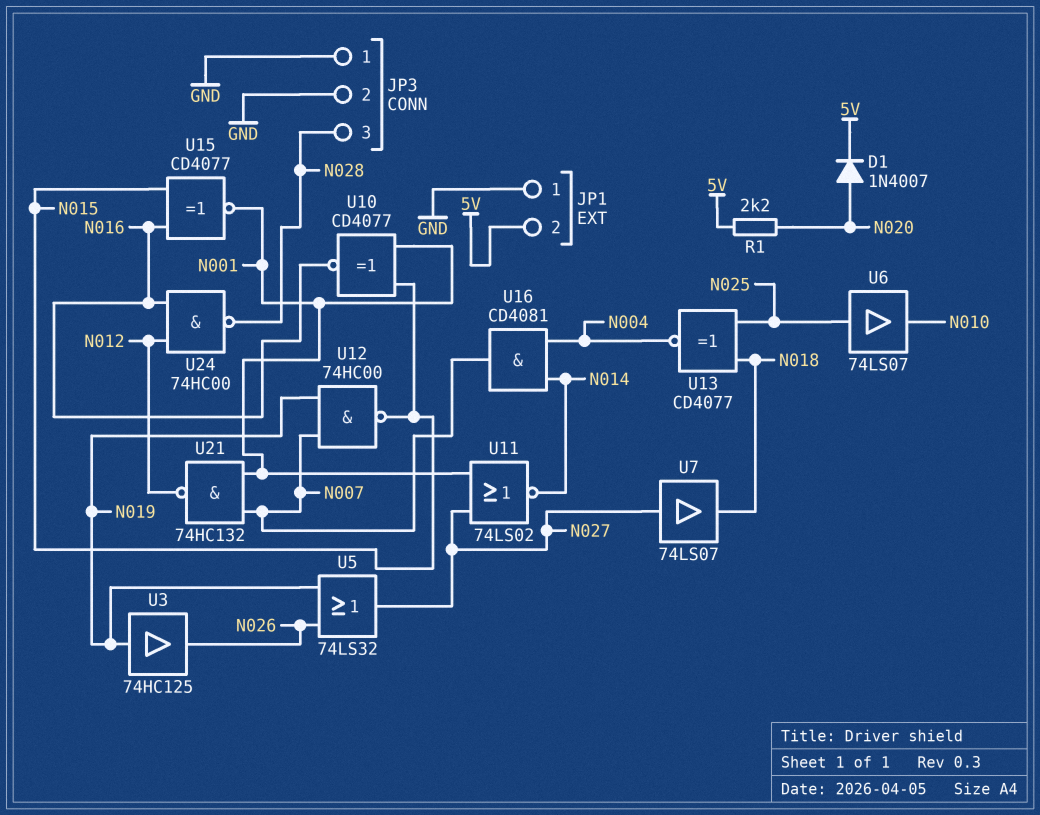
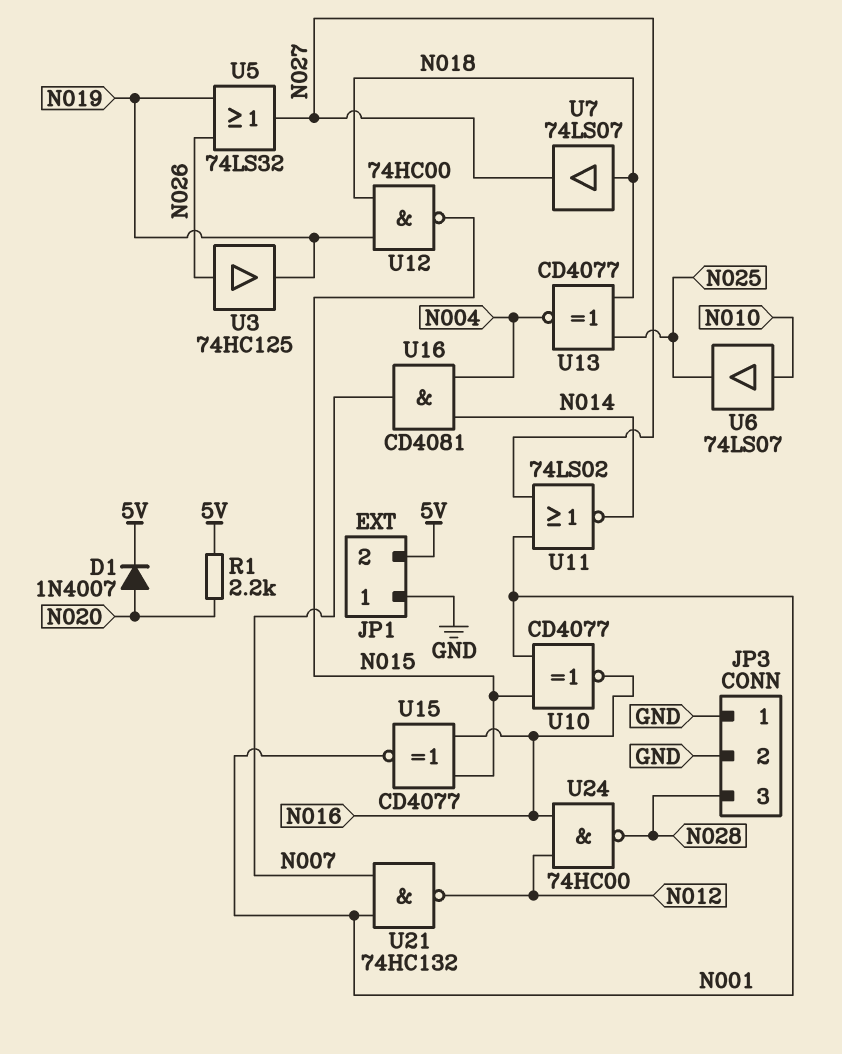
U3: buffer 74HC125 (in N019, out N026) -> buffer 74HC125 (in N026, out N019)
U6: buffer 74LS07 (in N025, out N010) -> buffer 74LS07 (in N010, out N025)
U7: buffer 74LS07 (in N027, out N018) -> buffer 74LS07 (in N018, out N027)
U12: NAND 74HC00 (in N007, in N019, out N015) -> NAND 74HC00 (in N018, in N019, out N015)

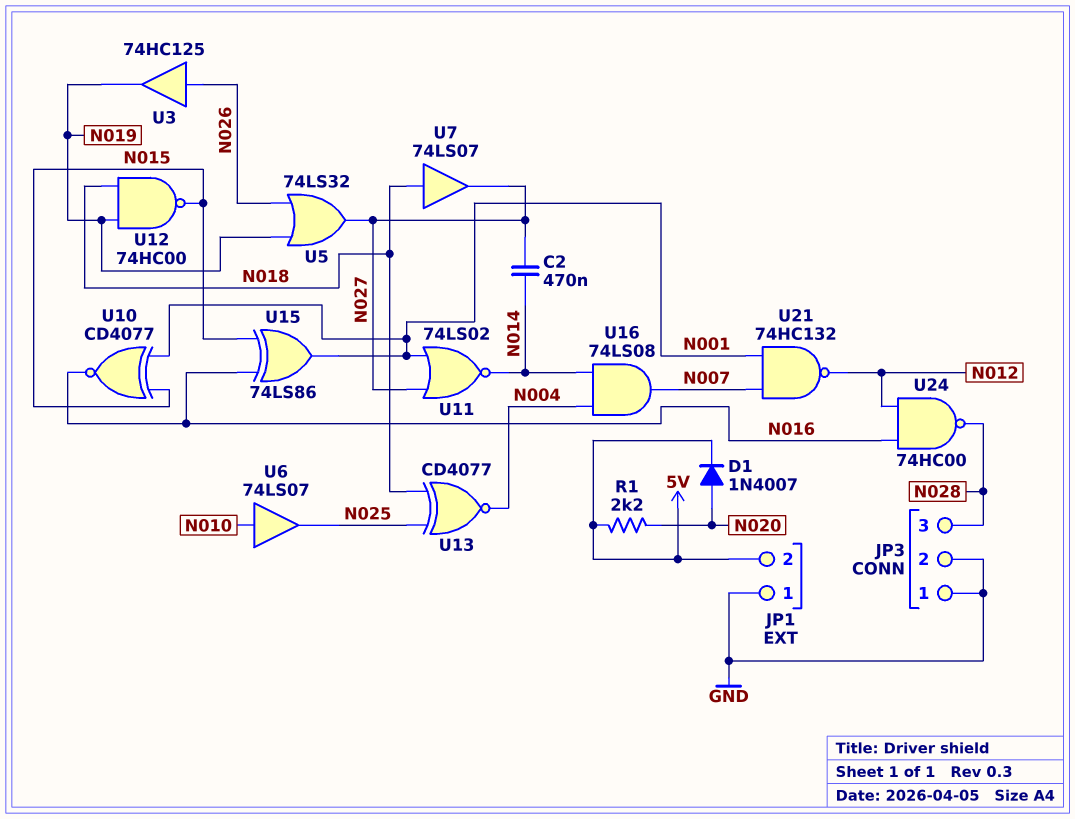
C2: none -> 470nF (N014, N027)
U15: XNOR CD4077 (in N015, in N016, out N001) -> XOR 74LS86 (in N015, in N016, out N001)
U16: AND CD4081 (in N004, in N014, out N007) -> AND 74LS08 (in N004, in N014, out N007)

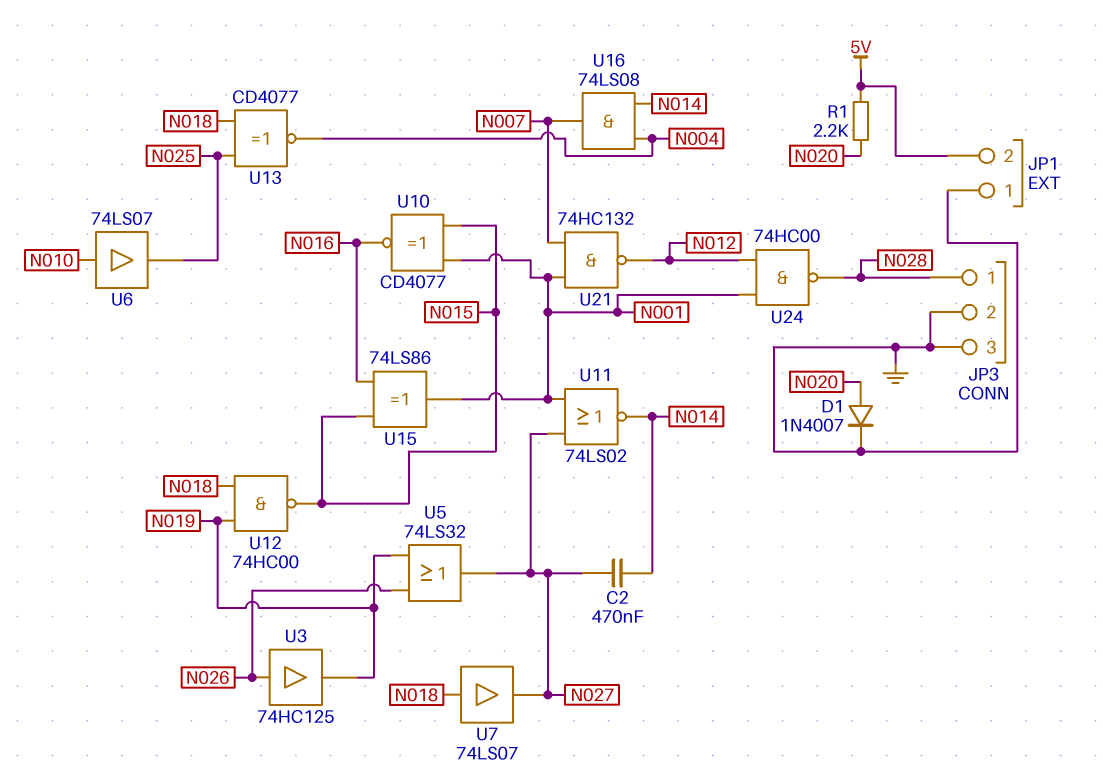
D1: diode 1N4007 (A N020, K 5V) -> diode 1N4007 (A N020, K GND)
JP3 pin 1: GND -> N028
JP3 pin 3: N028 -> GND
U24: NAND 74HC00 (in N012, in N016, out N028) -> NAND 74HC00 (in N001, in N012, out N028)

